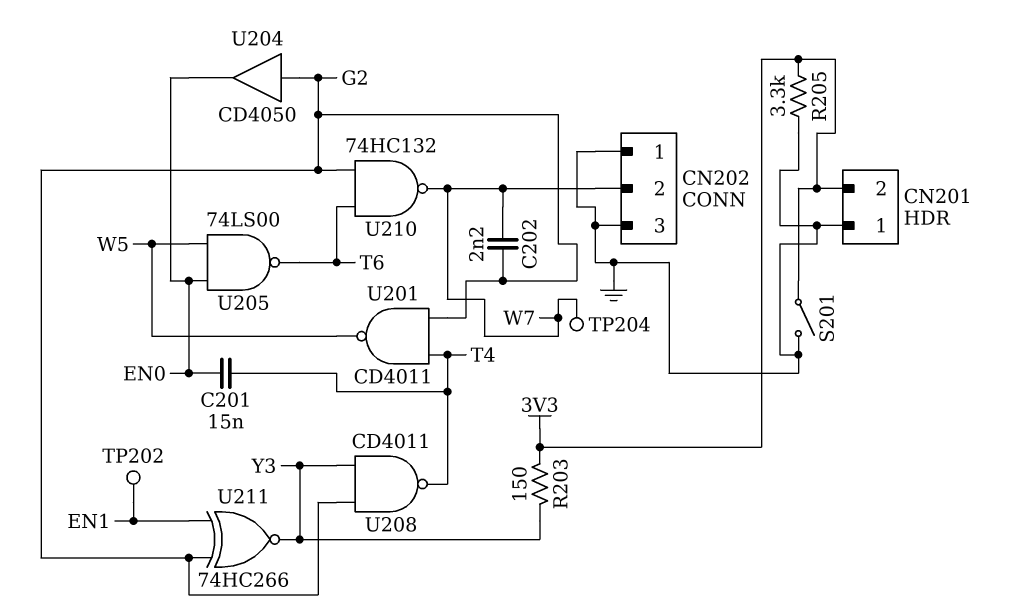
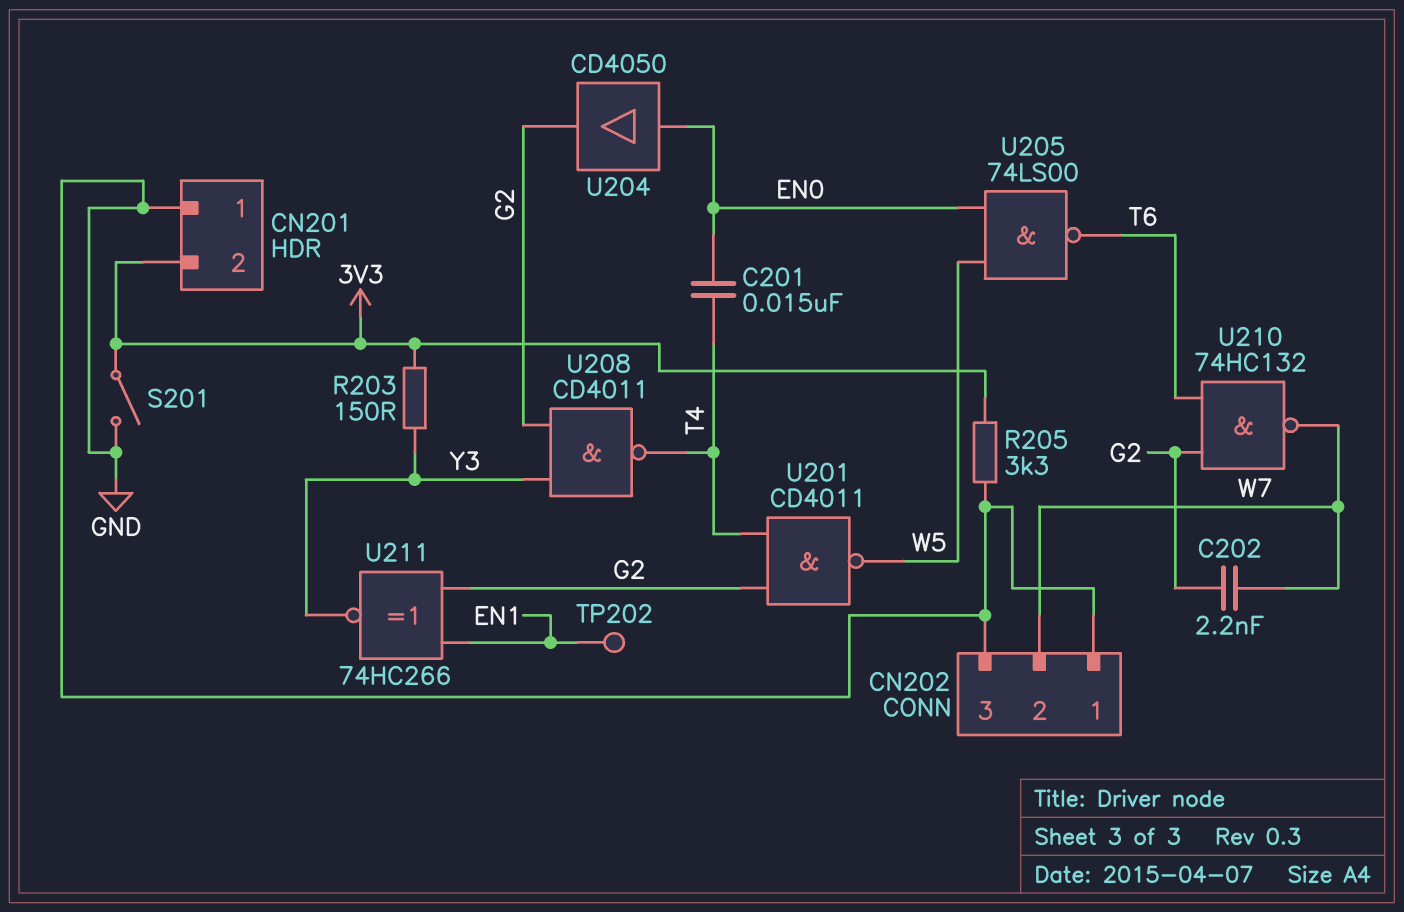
TP204: test point (W7) -> none
U204: buffer CD4050 (in G2, out EN0) -> buffer CD4050 (in EN0, out G2)

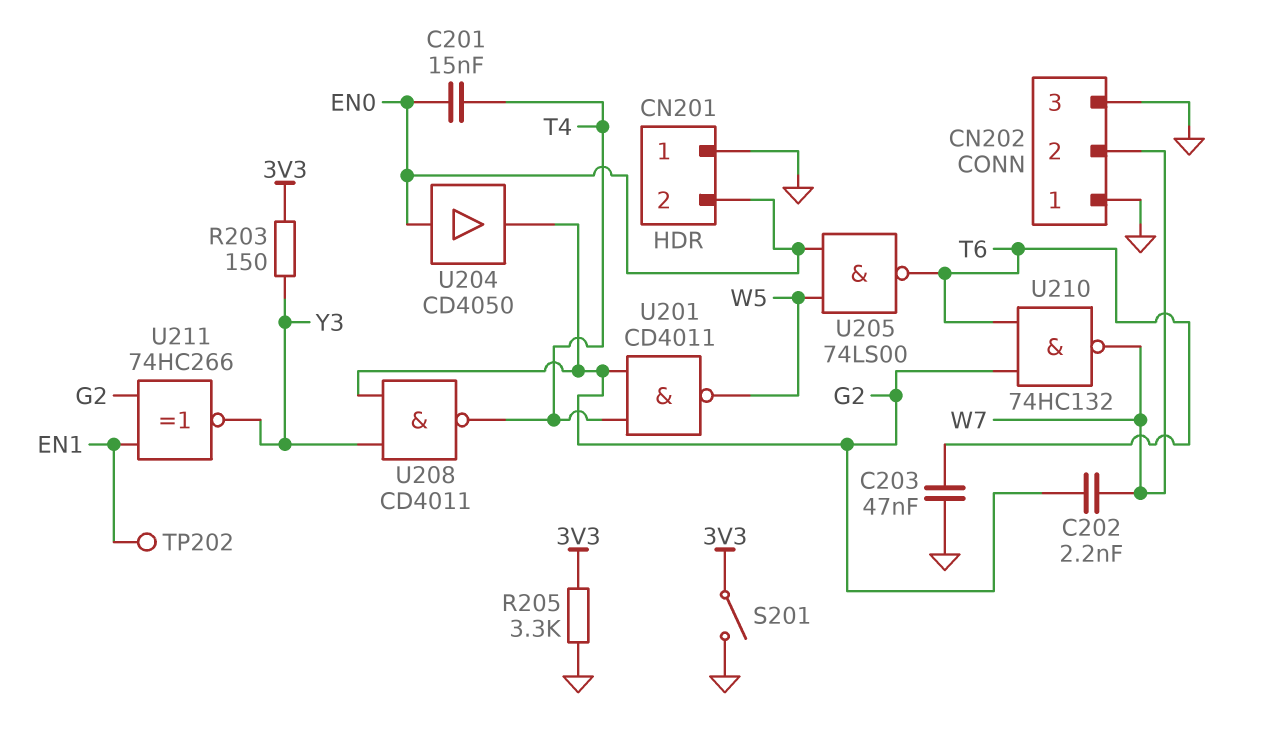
C203: none -> 47nF (GND, T6)
CN201 pin 2: 3V3 -> EN0

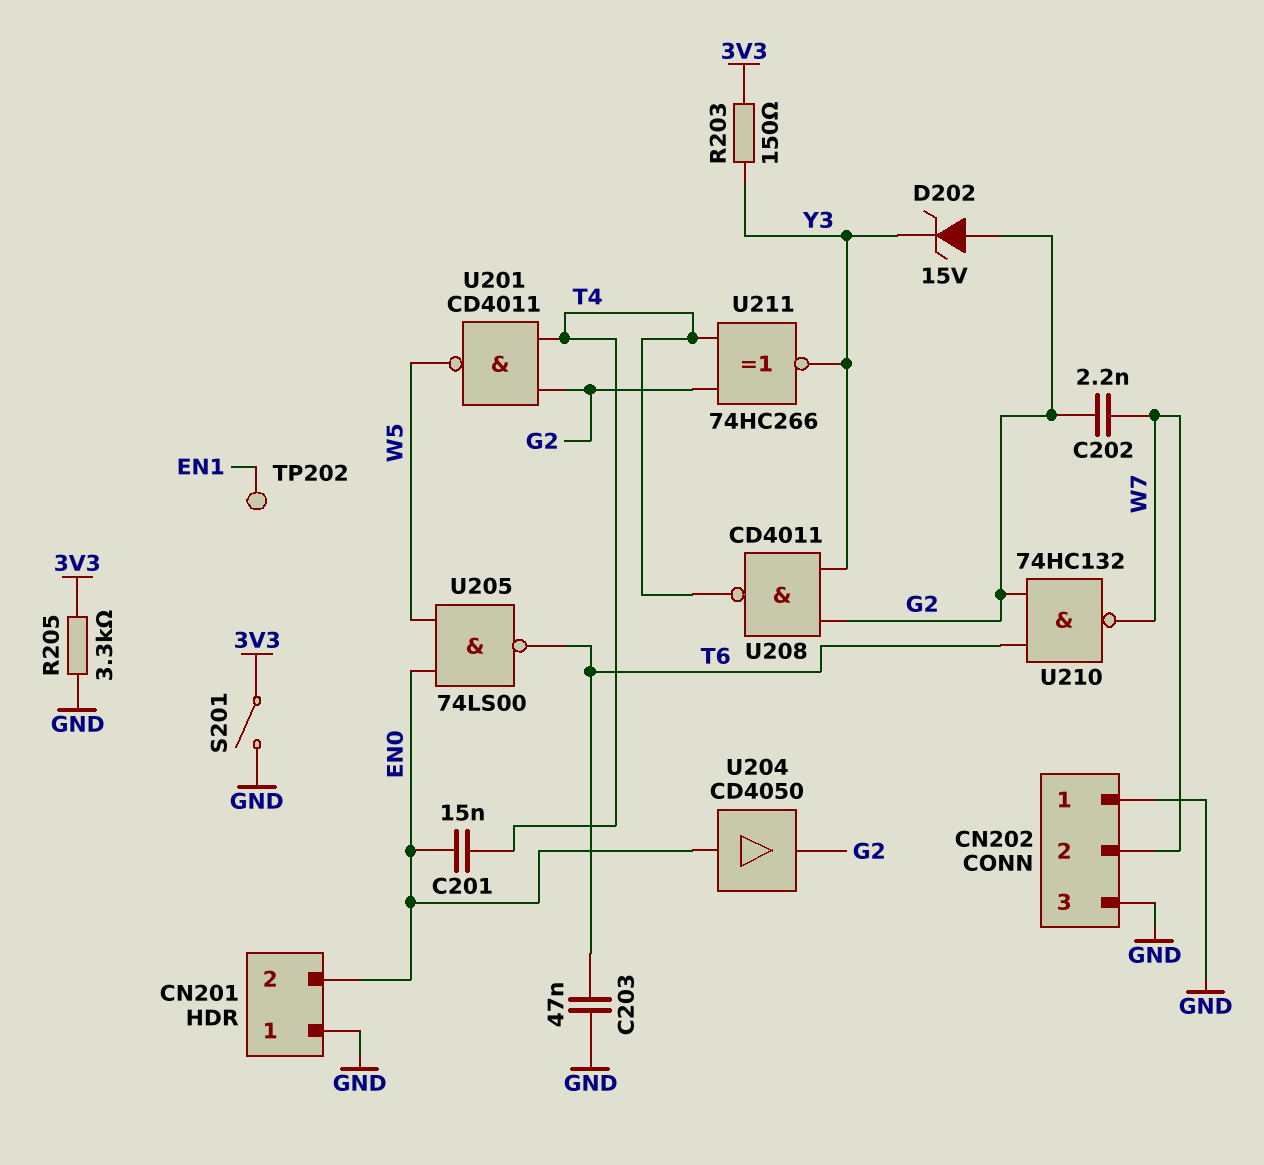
D202: none -> zener 15V (A G2, K Y3)
U211: XNOR 74HC266 (in EN1, in G2, out Y3) -> XNOR 74HC266 (in G2, in T4, out Y3)

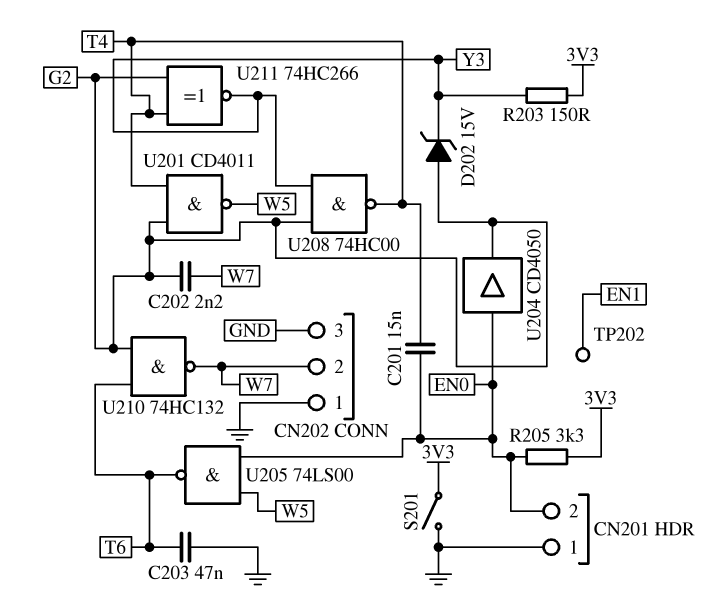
R205: 3.3k (3V3, GND) -> 3.3k (3V3, EN0)
U208: NAND CD4011 (in G2, in Y3, out T4) -> NAND 74HC00 (in G2, in Y3, out T4)

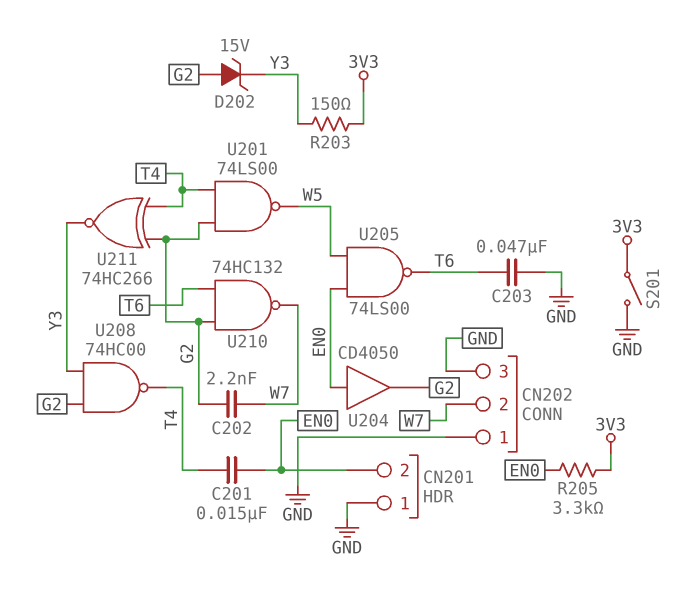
TP202: test point (EN1) -> none
U201: NAND CD4011 (in G2, in T4, out W5) -> NAND 74LS00 (in G2, in T4, out W5)

